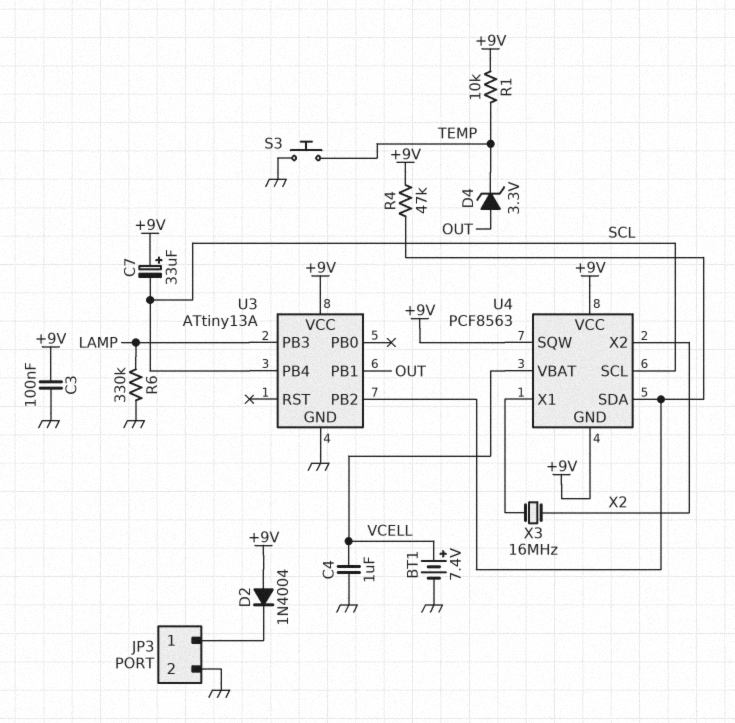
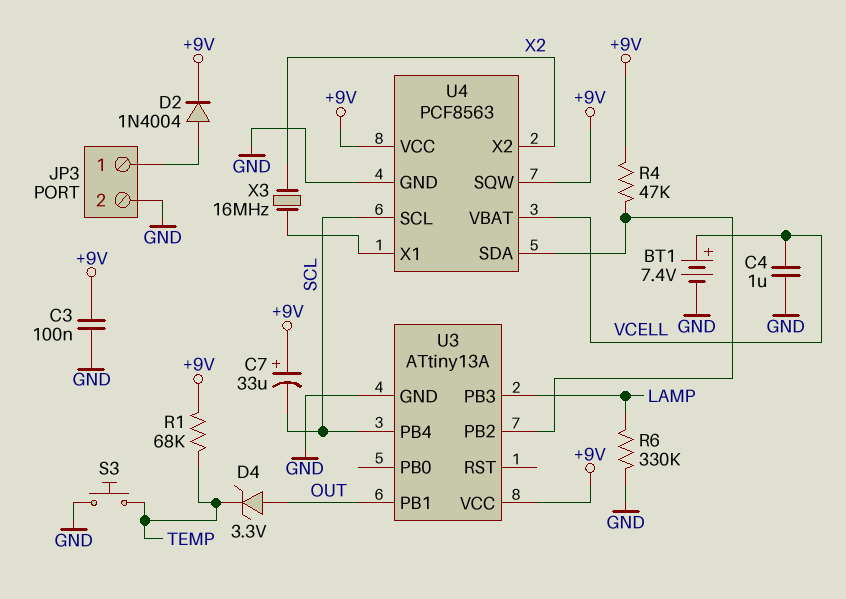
D2: diode 1N4004 (A +9V, K JP3/1) -> diode 1N4004 (A JP3/1, K +9V)
R1: 10k (+9V, TEMP) -> 68k (+9V, TEMP)
U4 pin GND: +9V -> GND

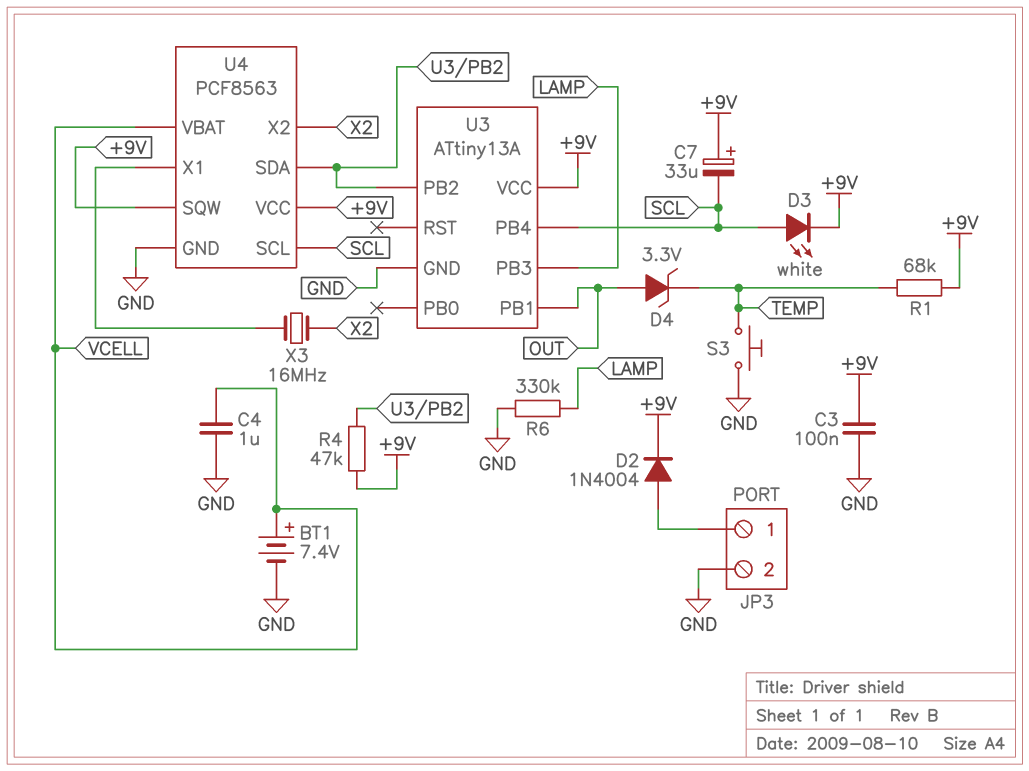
D3: none -> LED white (A SCL, K +9V)

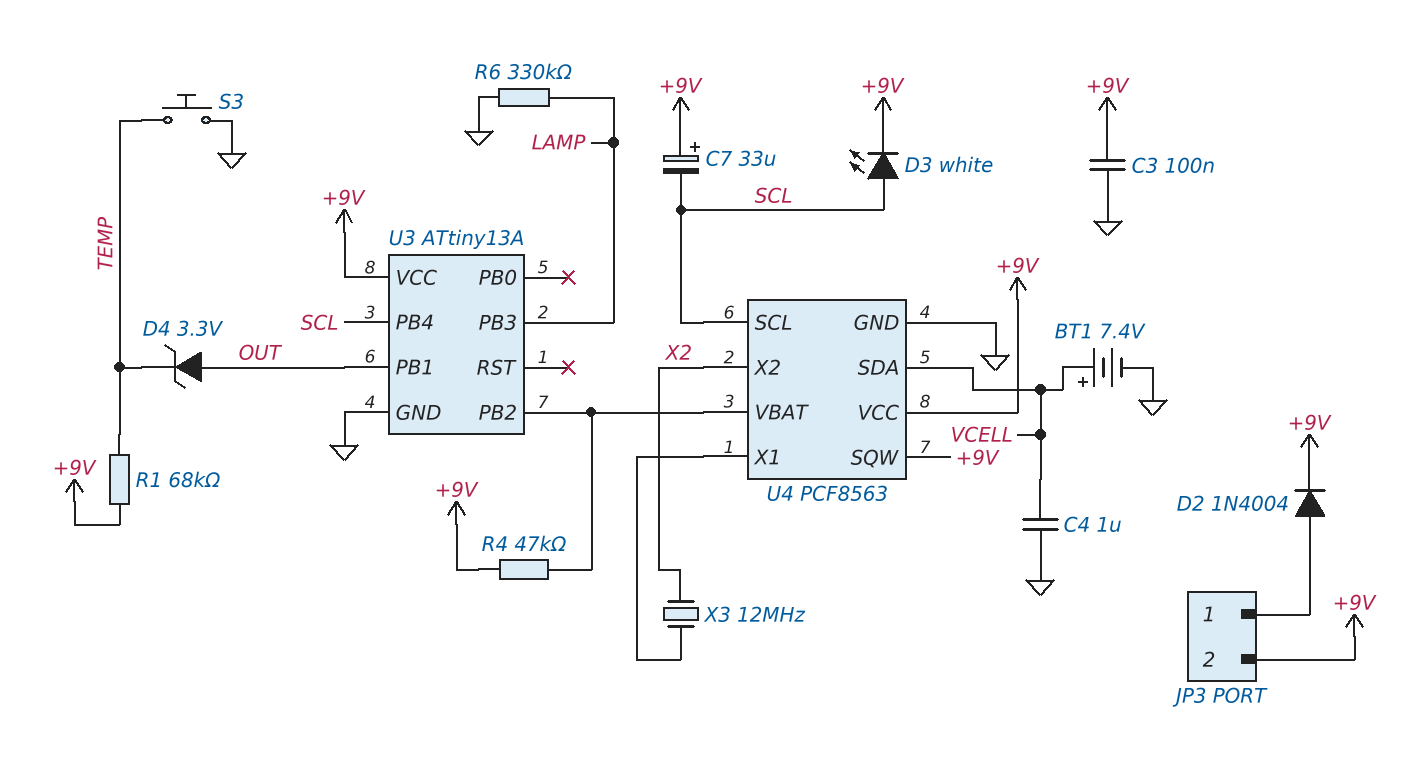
JP3 pin 2: GND -> +9V
U4 pin SDA: U3/PB2 -> VCELL
U4 pin VBAT: VCELL -> U3/PB2
X3: 16MHz (U4/X1, X2) -> 12MHz (U4/X1, X2)

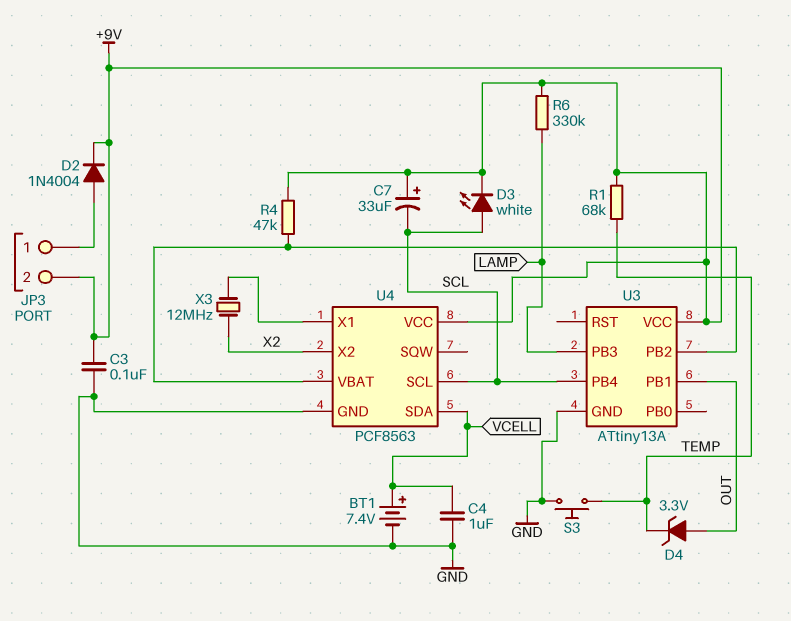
R6: 330k (GND, LAMP) -> 330k (+9V, LAMP)
U4 pin SQW: +9V -> none

